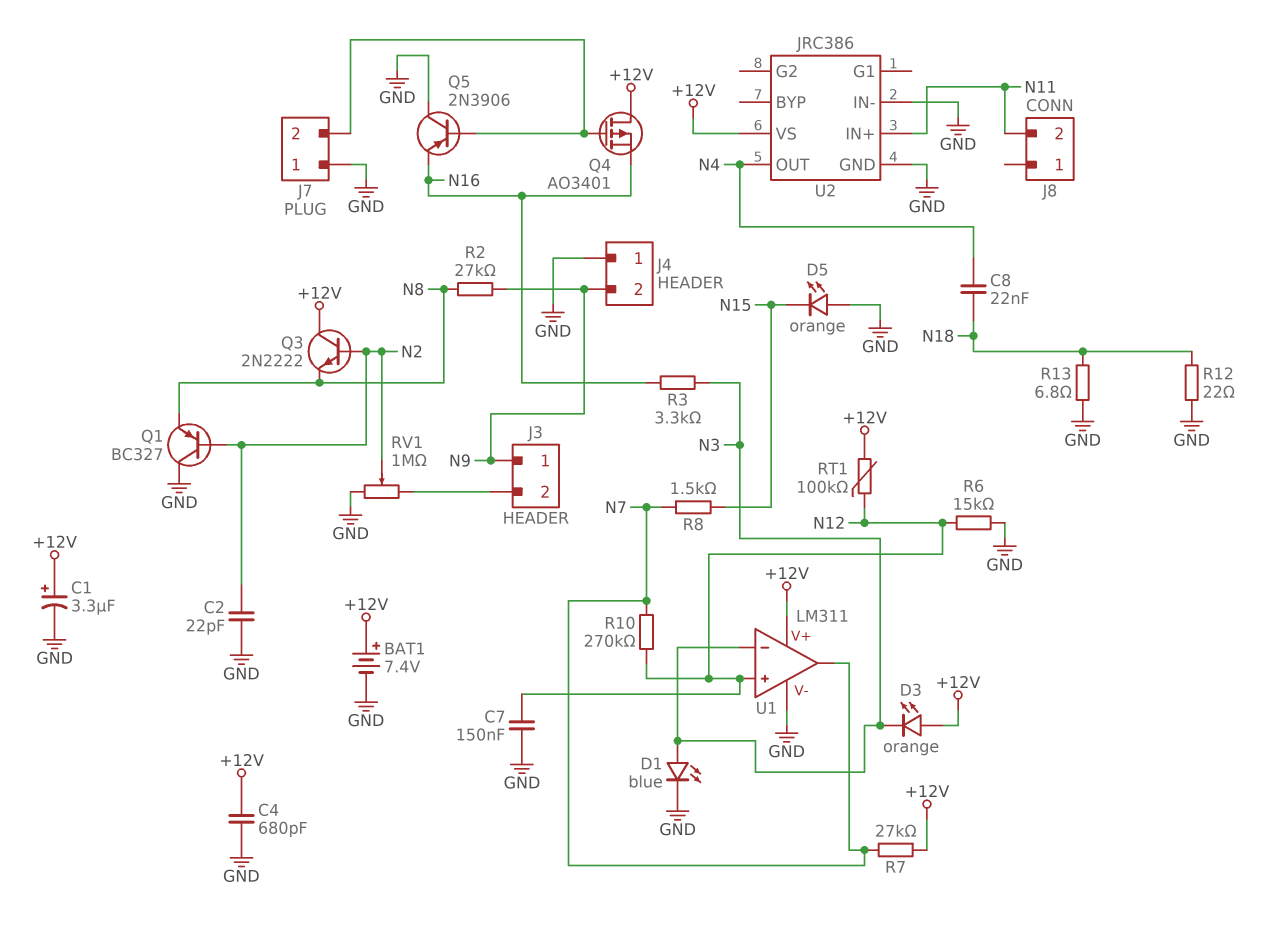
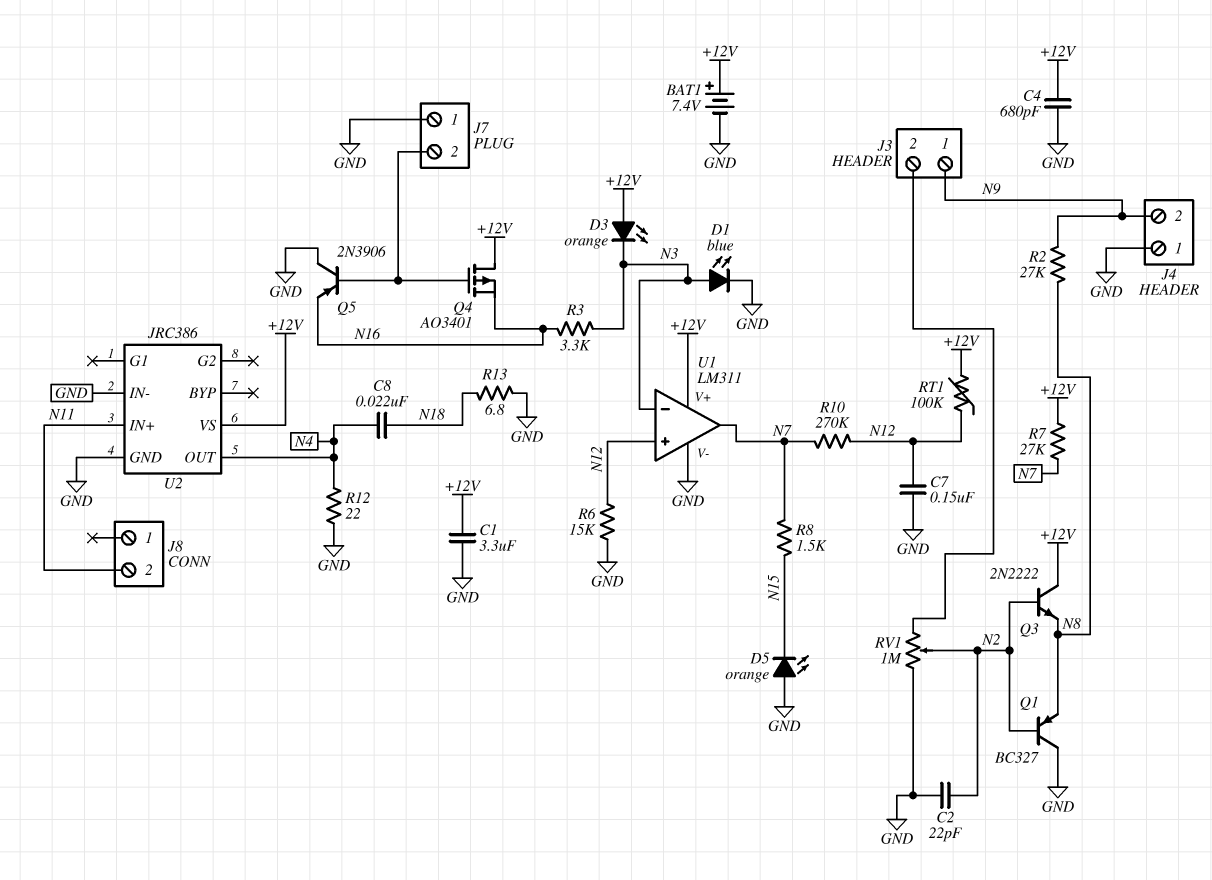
C1: 3.3uF (plus +12V, minus GND) -> 3.3uF (+12V, GND)
R12: 22 (GND, N18) -> 22 (GND, N4)

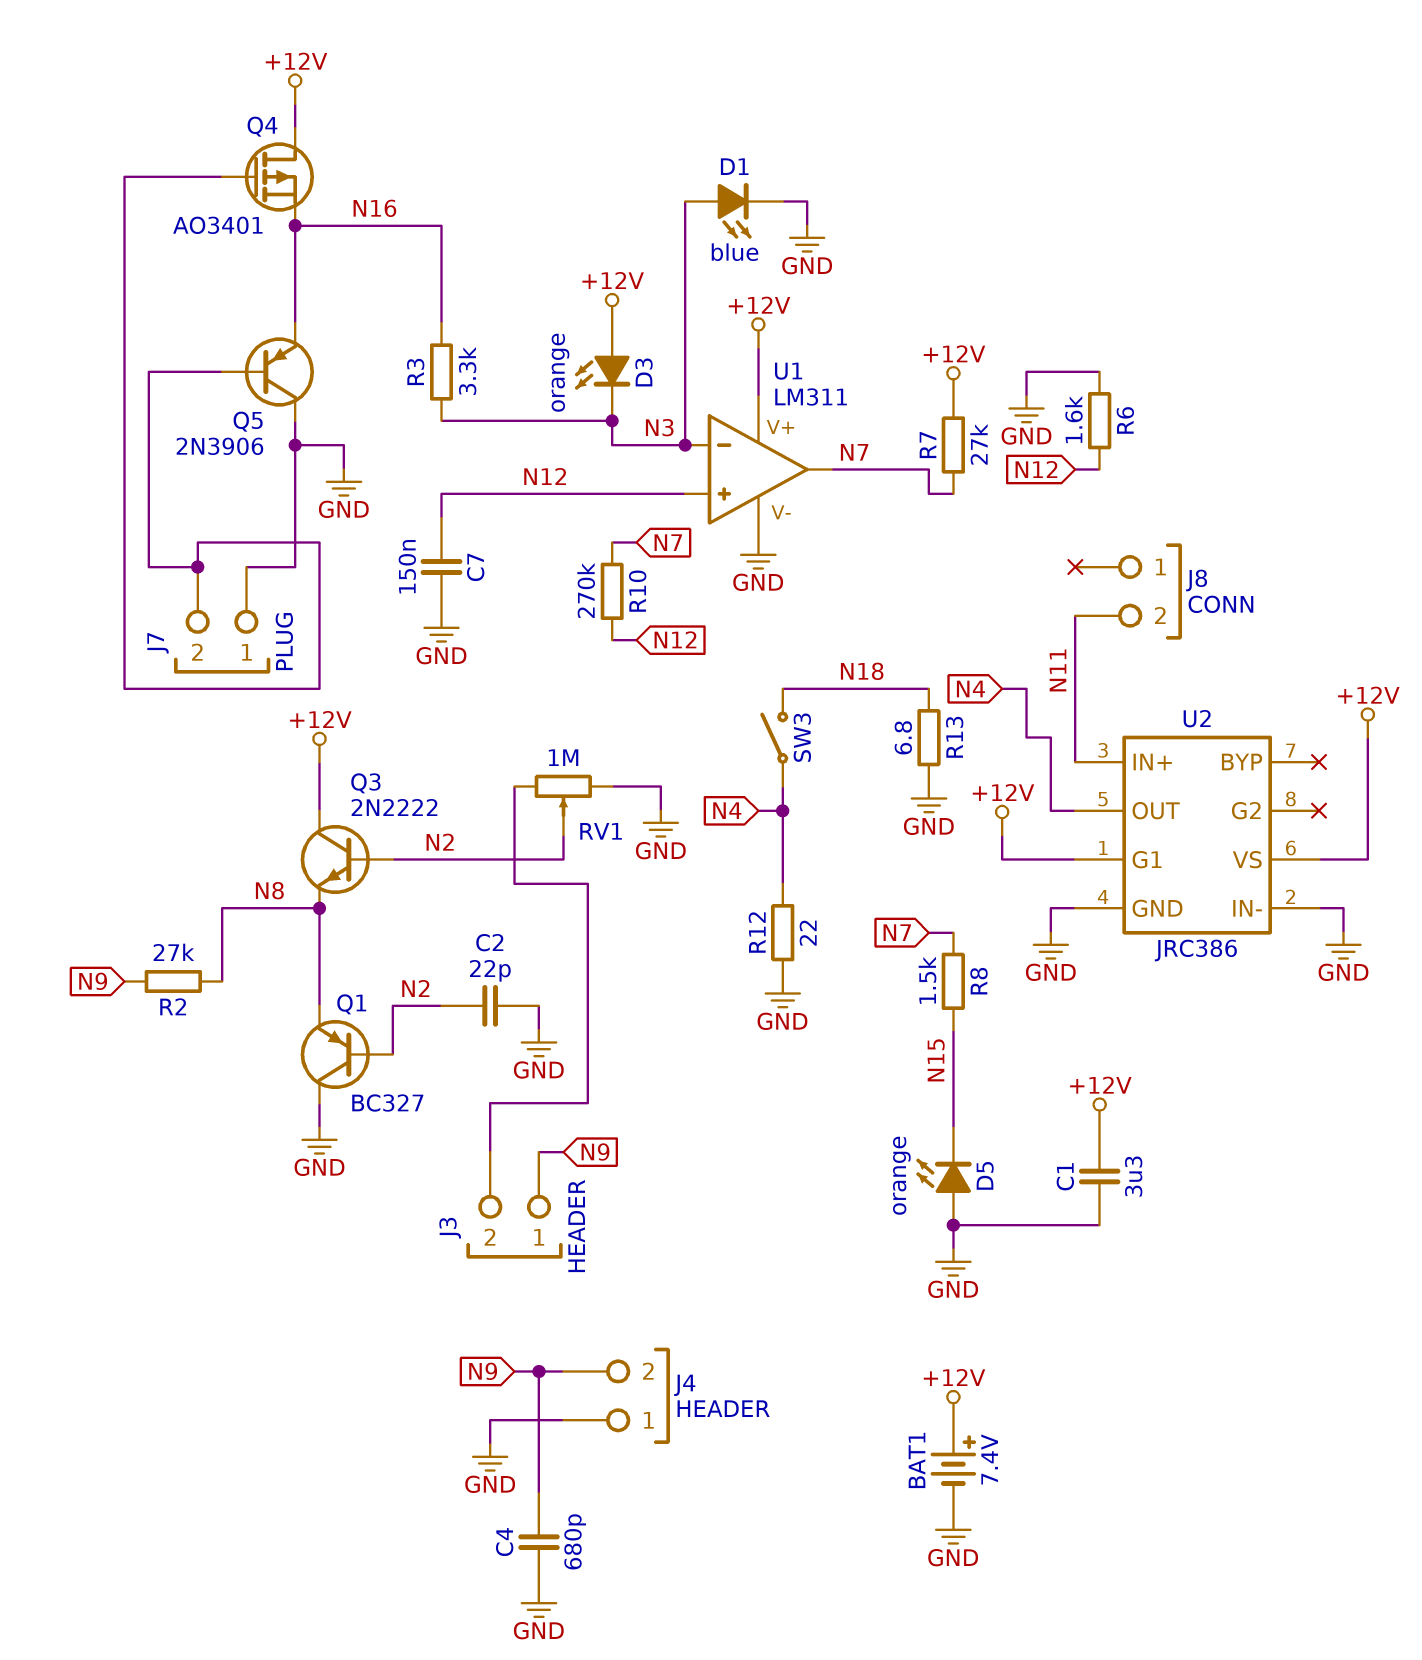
C4: 680pF (+12V, GND) -> 680pF (GND, N9)
C8: 22nF (N4, N18) -> none
R6: 15k (GND, N12) -> 1.6k (GND, N12)
RT1: 100k (+12V, N12) -> none
SW3: none -> switch (N4, N18)
U2 pin G1: none -> +12V

